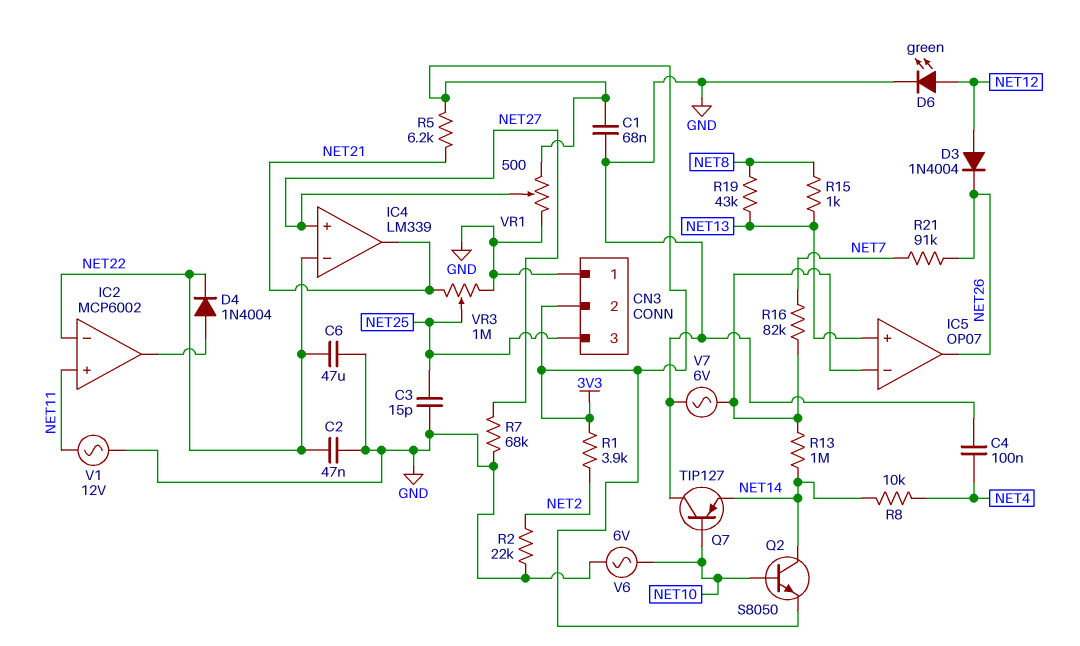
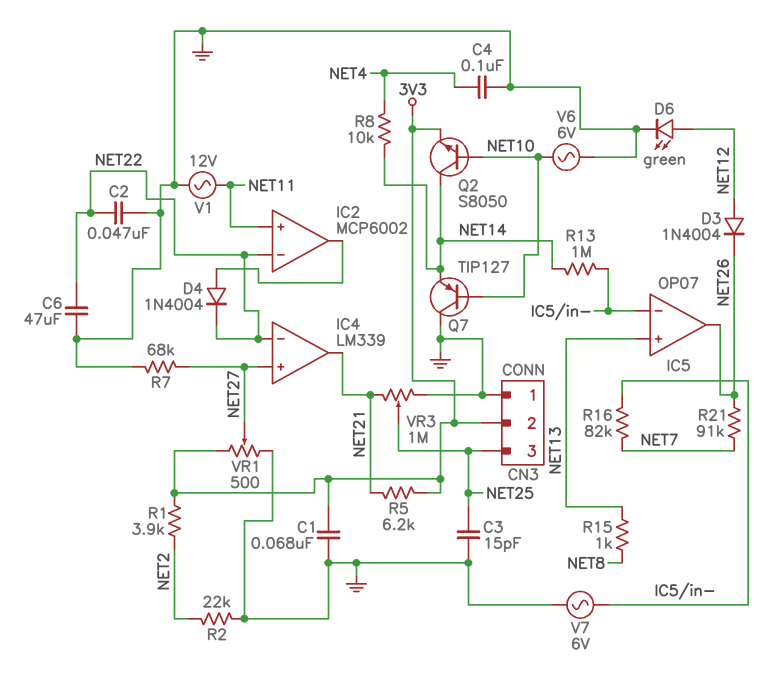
R19: 43k (NET8, NET13) -> none

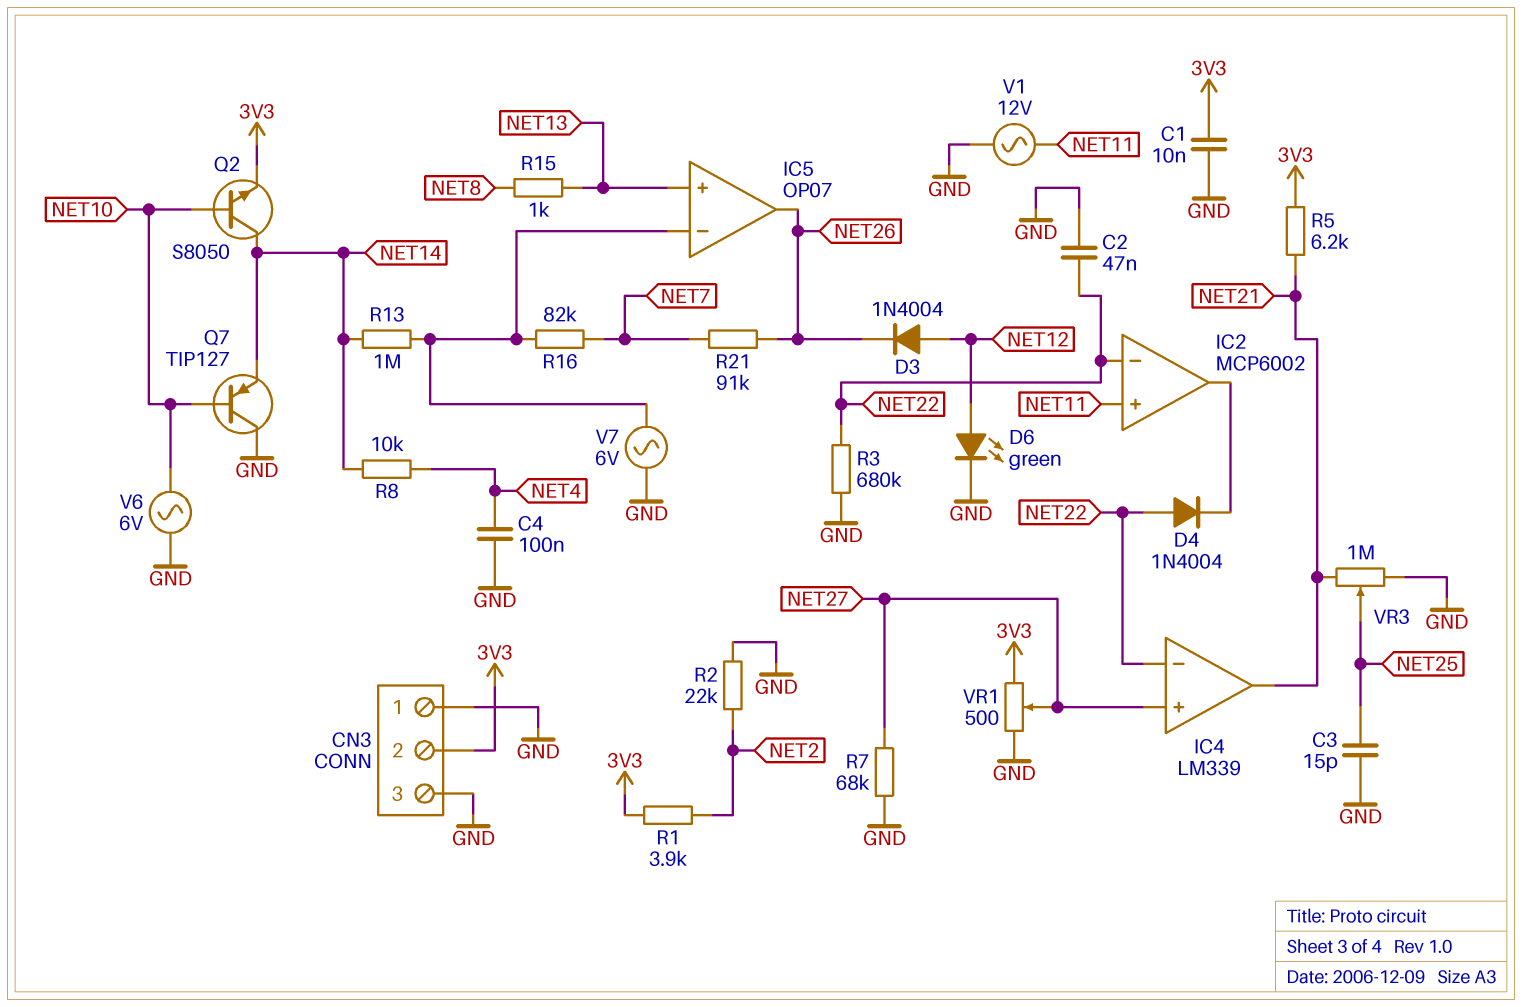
C1: 68nF (3V3, GND) -> 10nF (3V3, GND)
C6: 47uF (GND, NET22) -> none
CN3 pin 3: NET25 -> GND
D4: diode 1N4004 (A IC2/out, K NET22) -> diode 1N4004 (A NET22, K IC2/out)
R3: none -> 680k (GND, NET22)

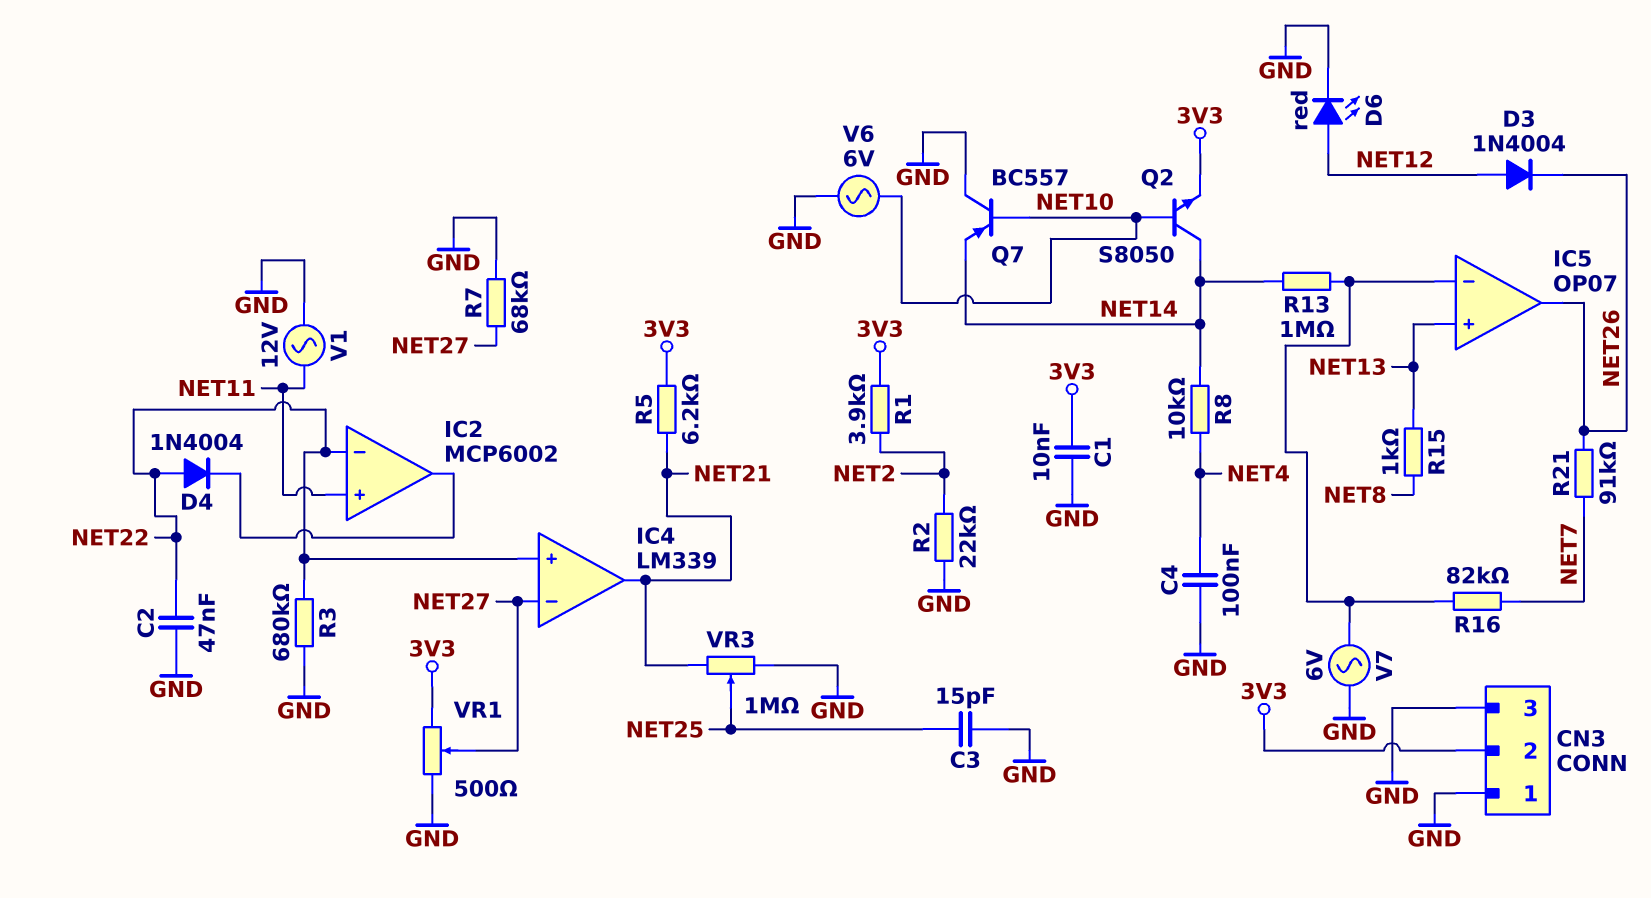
D6: LED green (A NET12, K GND) -> LED red (A NET12, K GND)
IC4 pin in+: NET27 -> NET22
IC4 pin in-: NET22 -> NET27
Q7: PNP TIP127 (B NET10, C GND, E NET14) -> PNP BC557 (B NET10, C GND, E NET14)

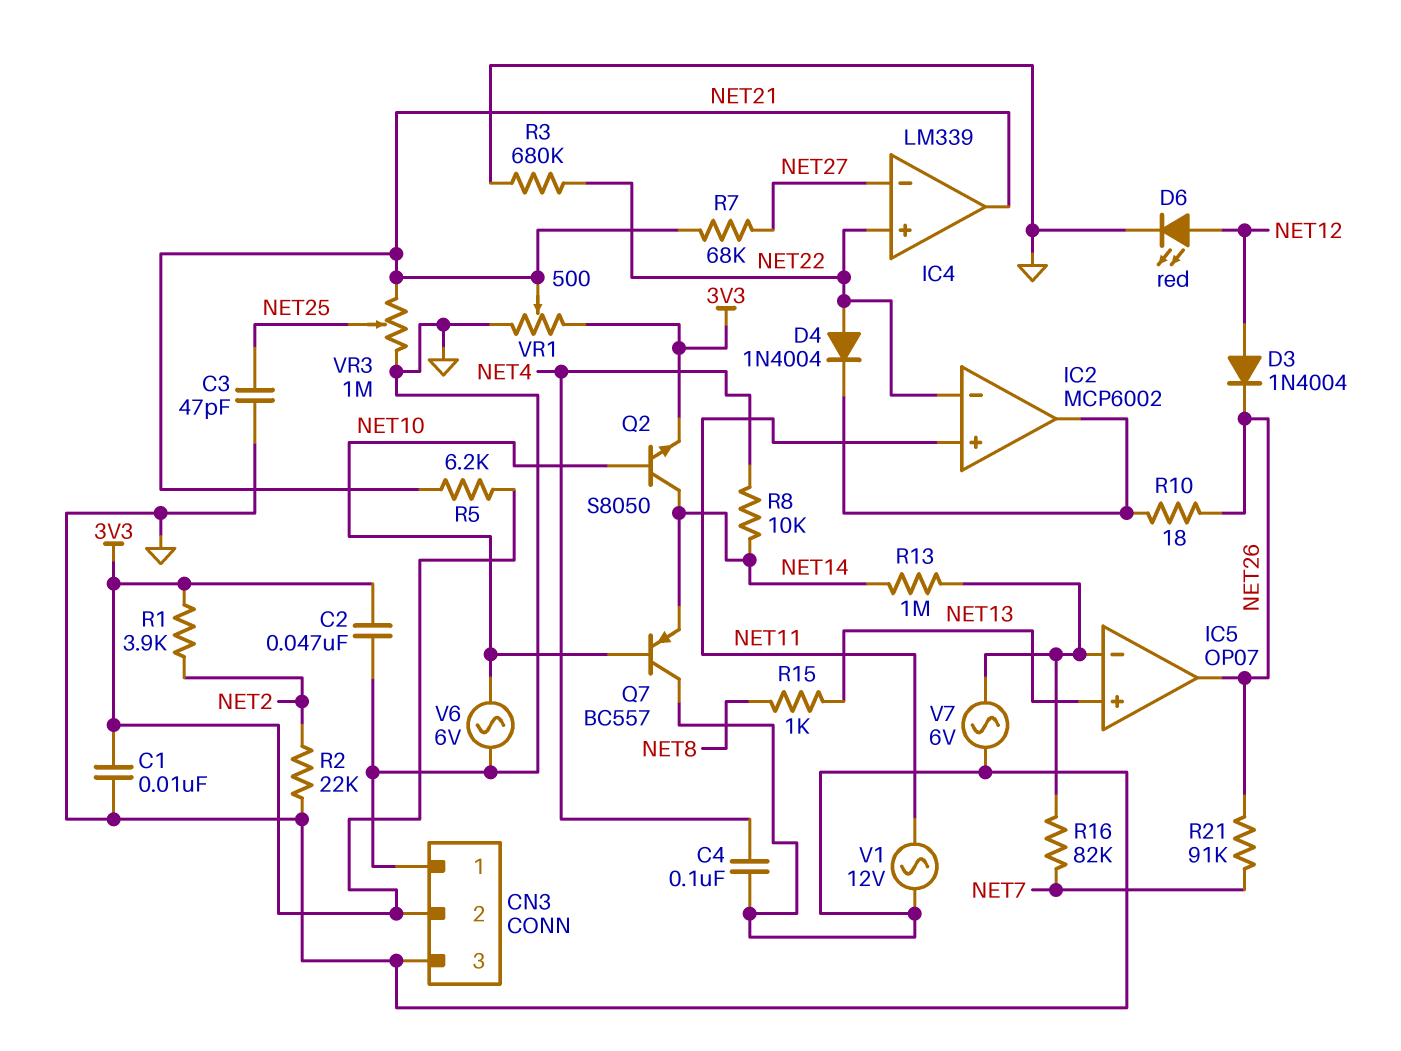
C2: 47nF (GND, NET22) -> 47nF (3V3, GND)
C3: 15pF (GND, NET25) -> 47pF (GND, NET25)
R7: 68k (GND, NET27) -> 68k (NET21, NET27)
R10: none -> 18 (IC2/out, NET26)
VR1: 500 (3V3, GND, wiper NET27) -> 500 (3V3, GND, wiper NET21)

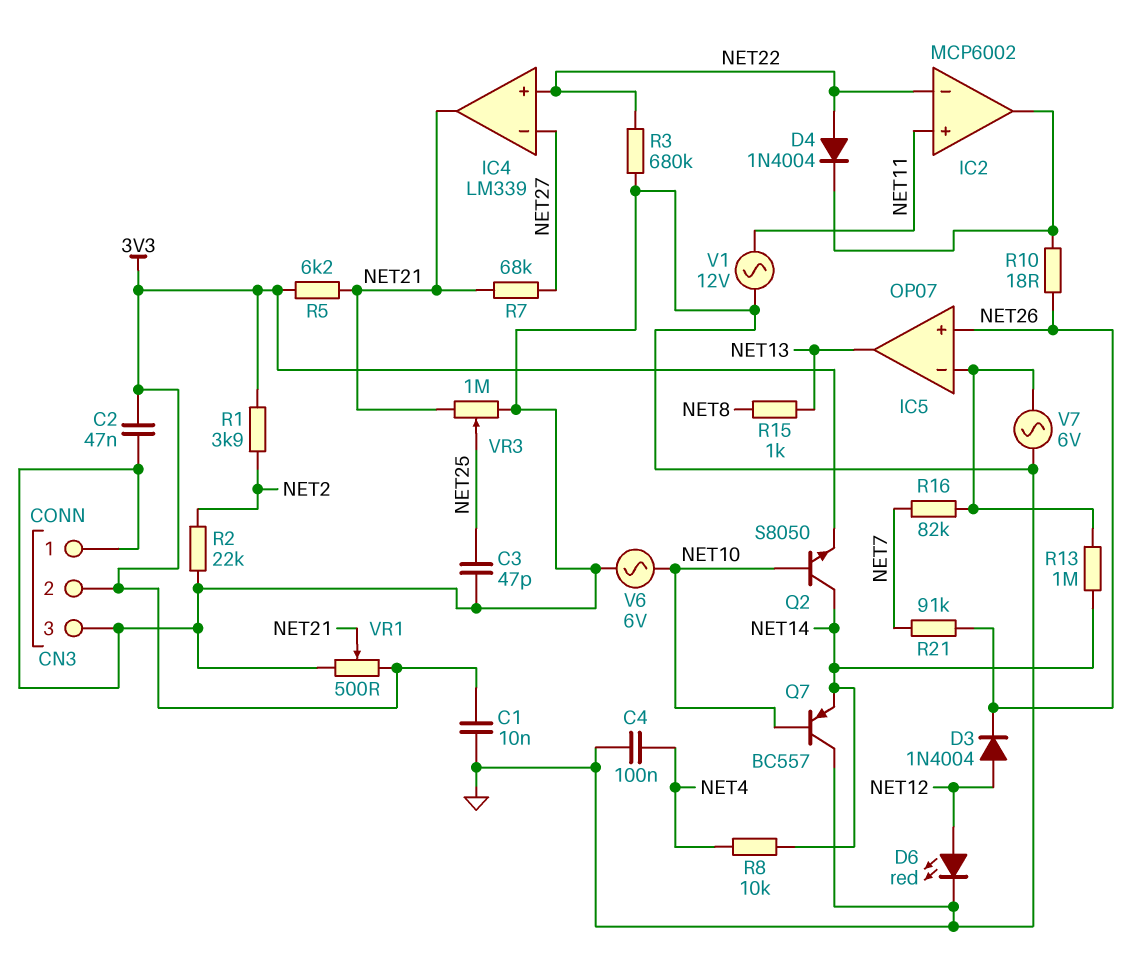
IC5 pin in+: NET13 -> NET26
IC5 pin out: NET26 -> NET13

